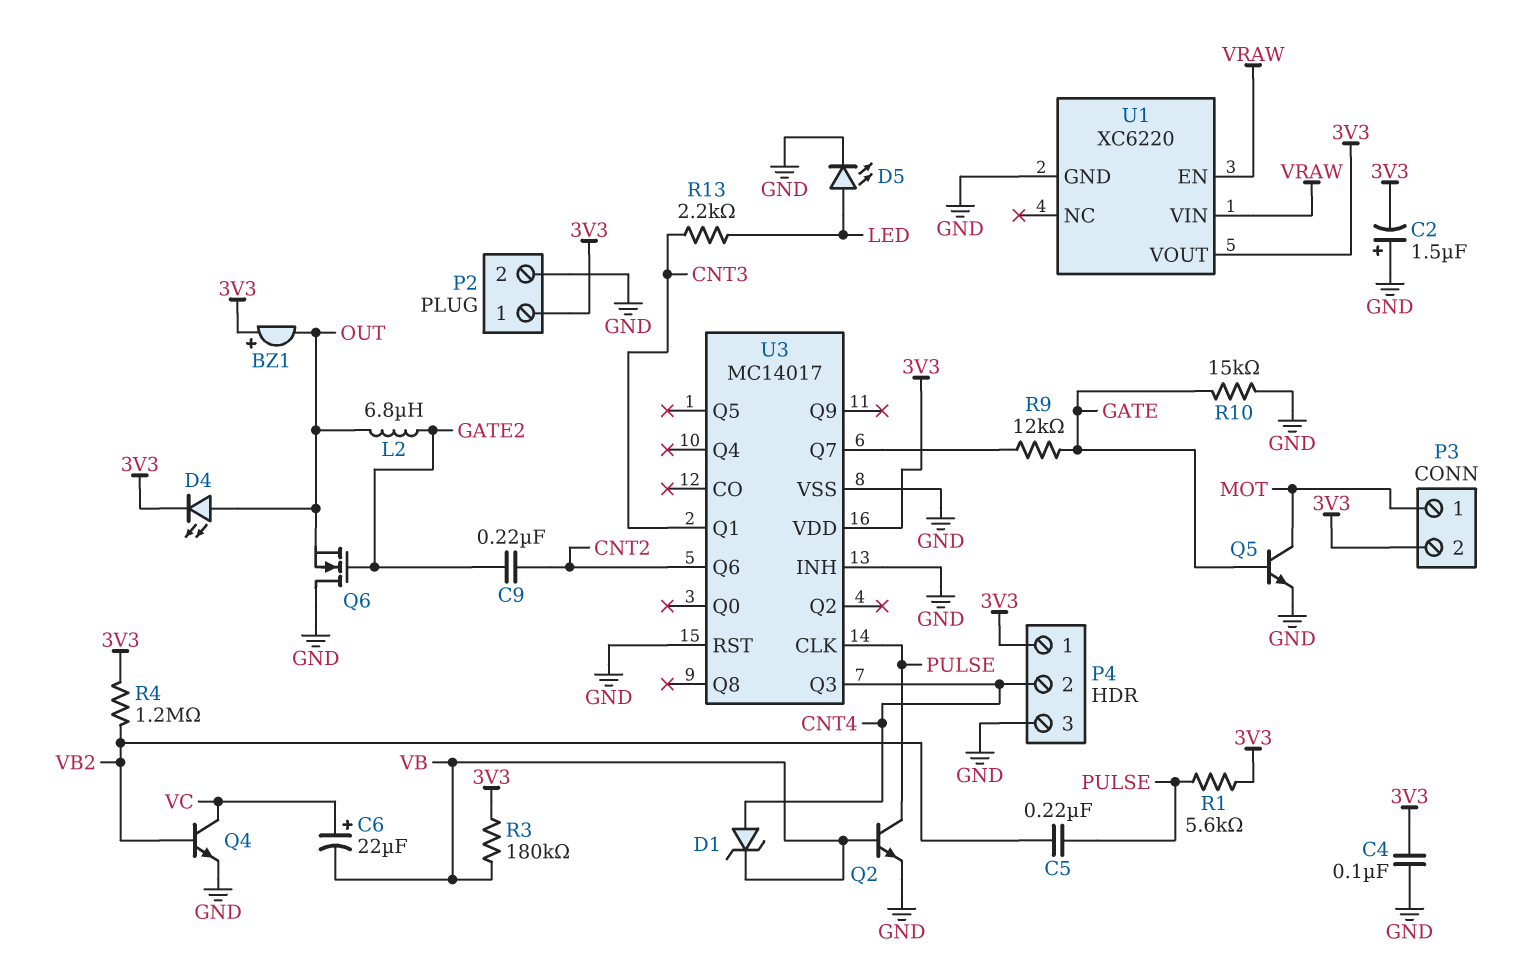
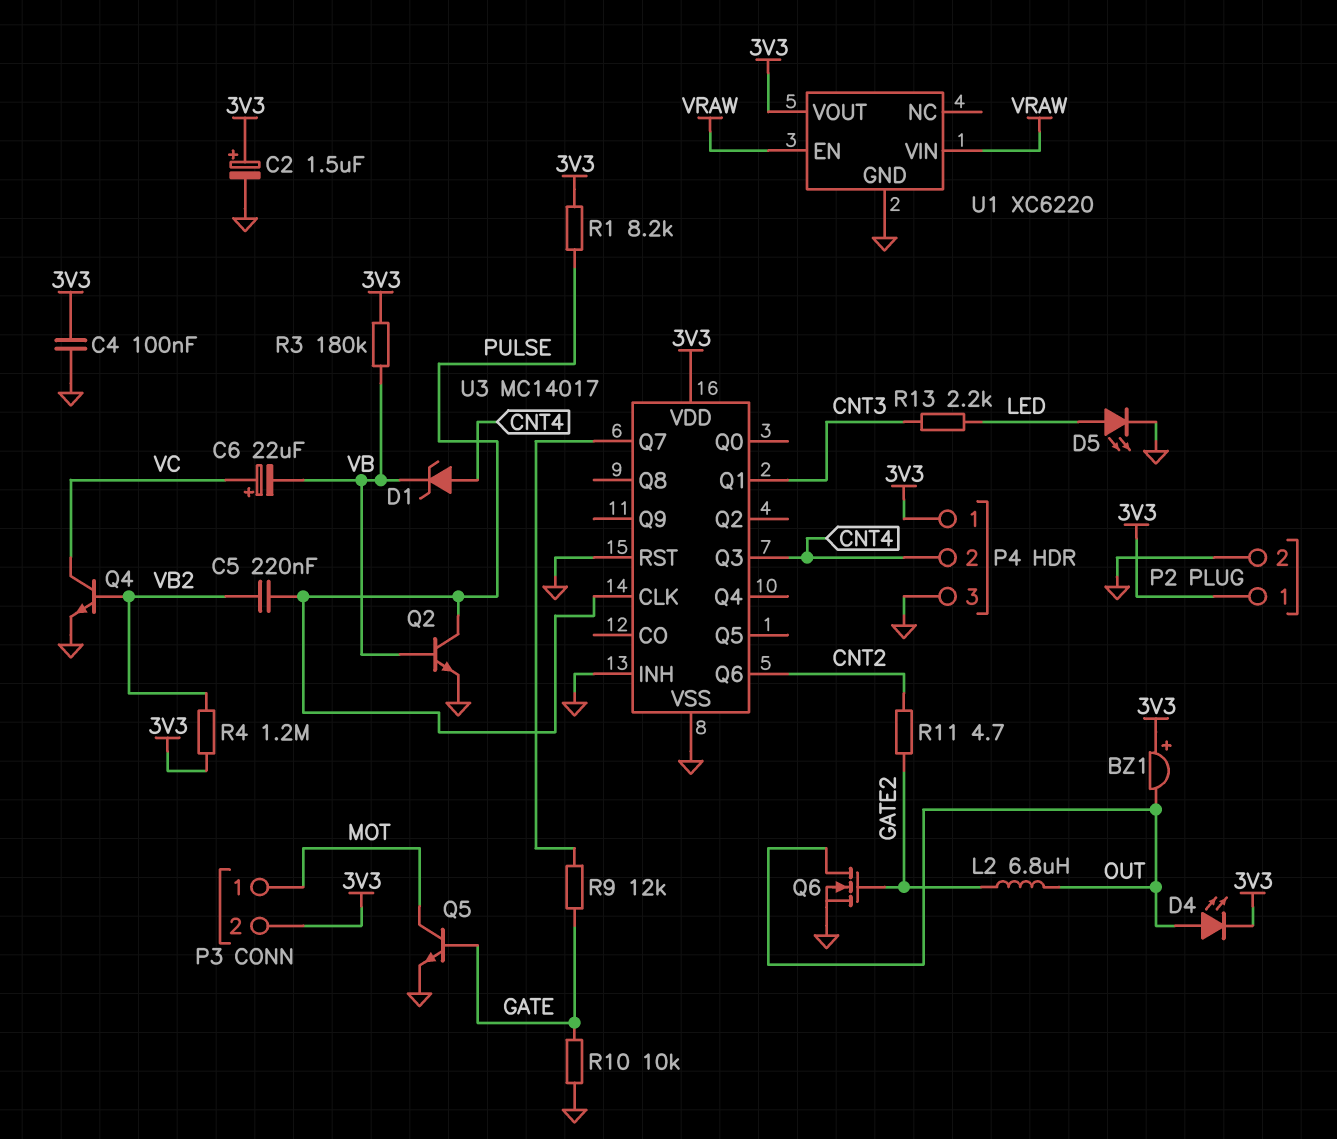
C2: 1.5uF (plus GND, minus 3V3) -> 1.5uF (plus 3V3, minus GND)
C9: 220nF (CNT2, GATE2) -> none
Q6: NMOS (G GATE2, D GND, S OUT) -> NMOS (G GATE2, D OUT, S GND)
R1: 5.6k (3V3, PULSE) -> 8.2k (3V3, PULSE)
R10: 15k (GATE, GND) -> 10k (GATE, GND)
R11: none -> 4.7 (CNT2, GATE2)

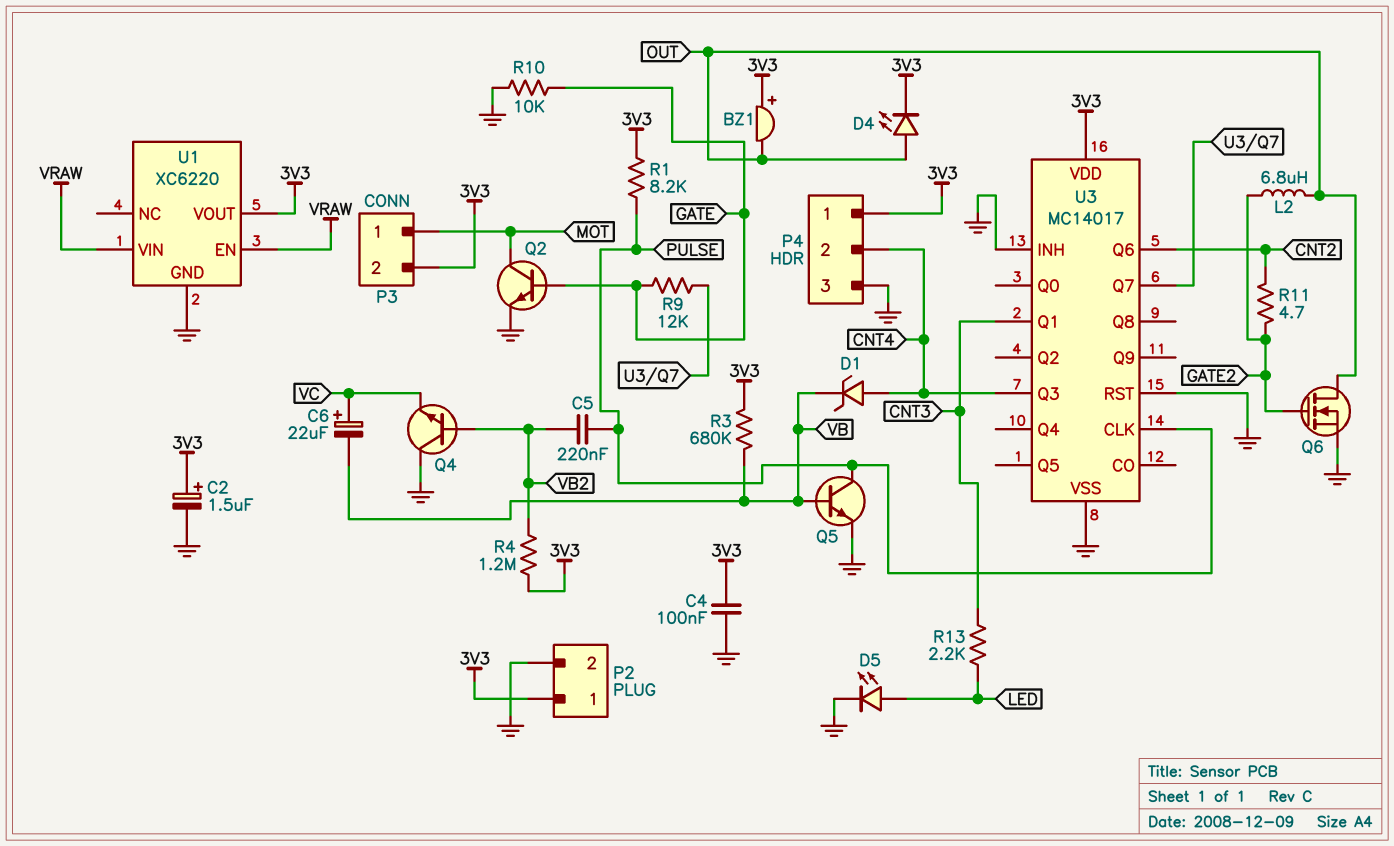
Q2: NPN (B VB, C PULSE, E GND) -> NPN (B GATE, C MOT, E GND)
Q4: NPN (B VB2, C VC, E GND) -> NPN (B VB2, C GND, E VC)
Q5: NPN (B GATE, C MOT, E GND) -> NPN (B VB, C PULSE, E GND)
R3: 180k (3V3, VB) -> 680k (3V3, VB)

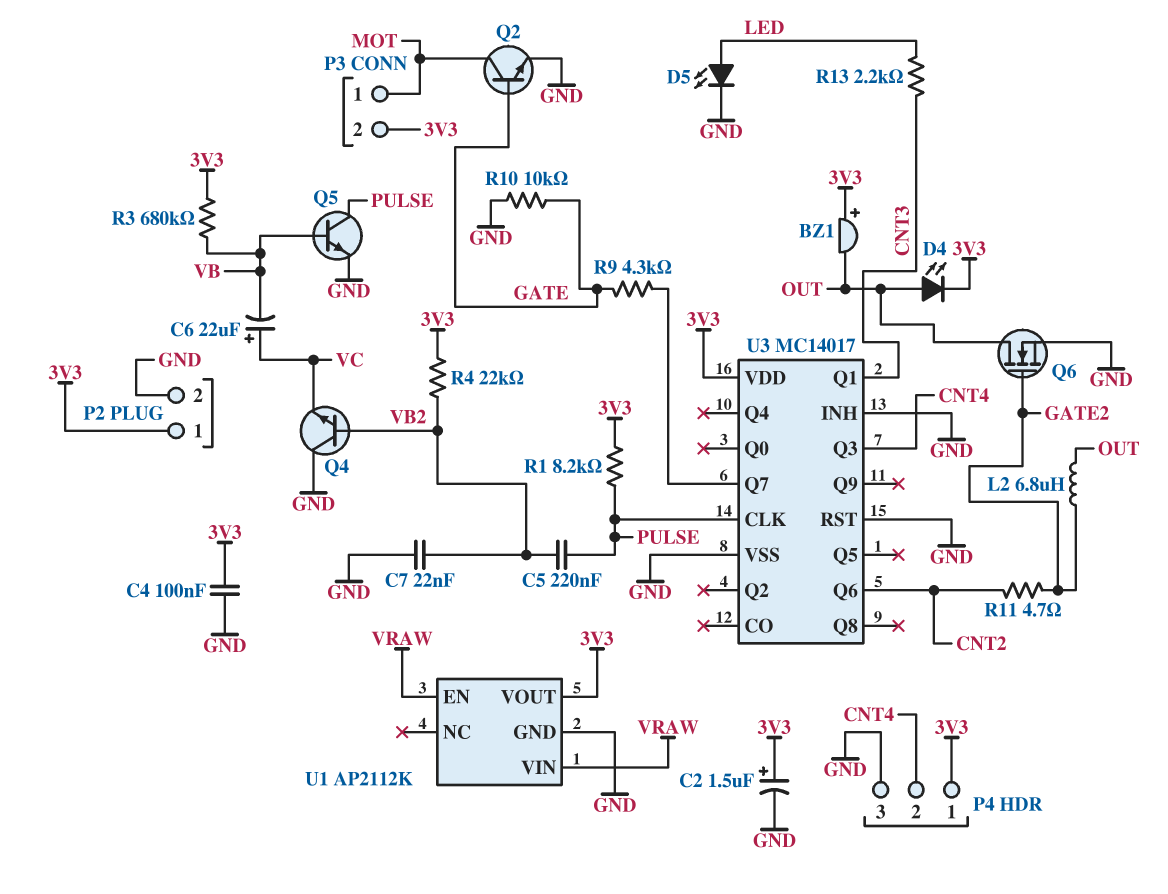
C7: none -> 22nF (GND, VB2)
D1: zener (A CNT4, K VB) -> none
R4: 1.2M (3V3, VB2) -> 22k (3V3, VB2)
R9: 12k (GATE, U3/Q7) -> 4.3k (GATE, U3/Q7)
U1: XC6220 -> AP2112K

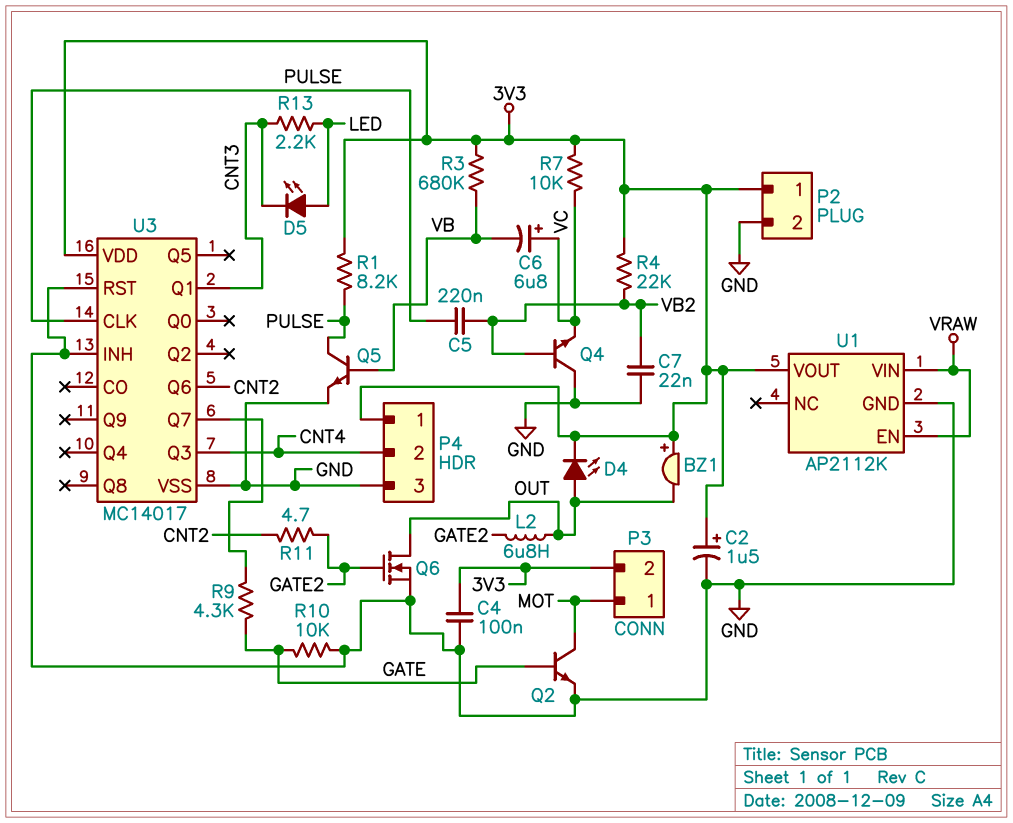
C6: 22uF (plus VC, minus VB) -> 6.8uF (plus VC, minus VB)
D5: LED (A LED, K GND) -> LED (A LED, K CNT3)
R7: none -> 10k (3V3, VC)

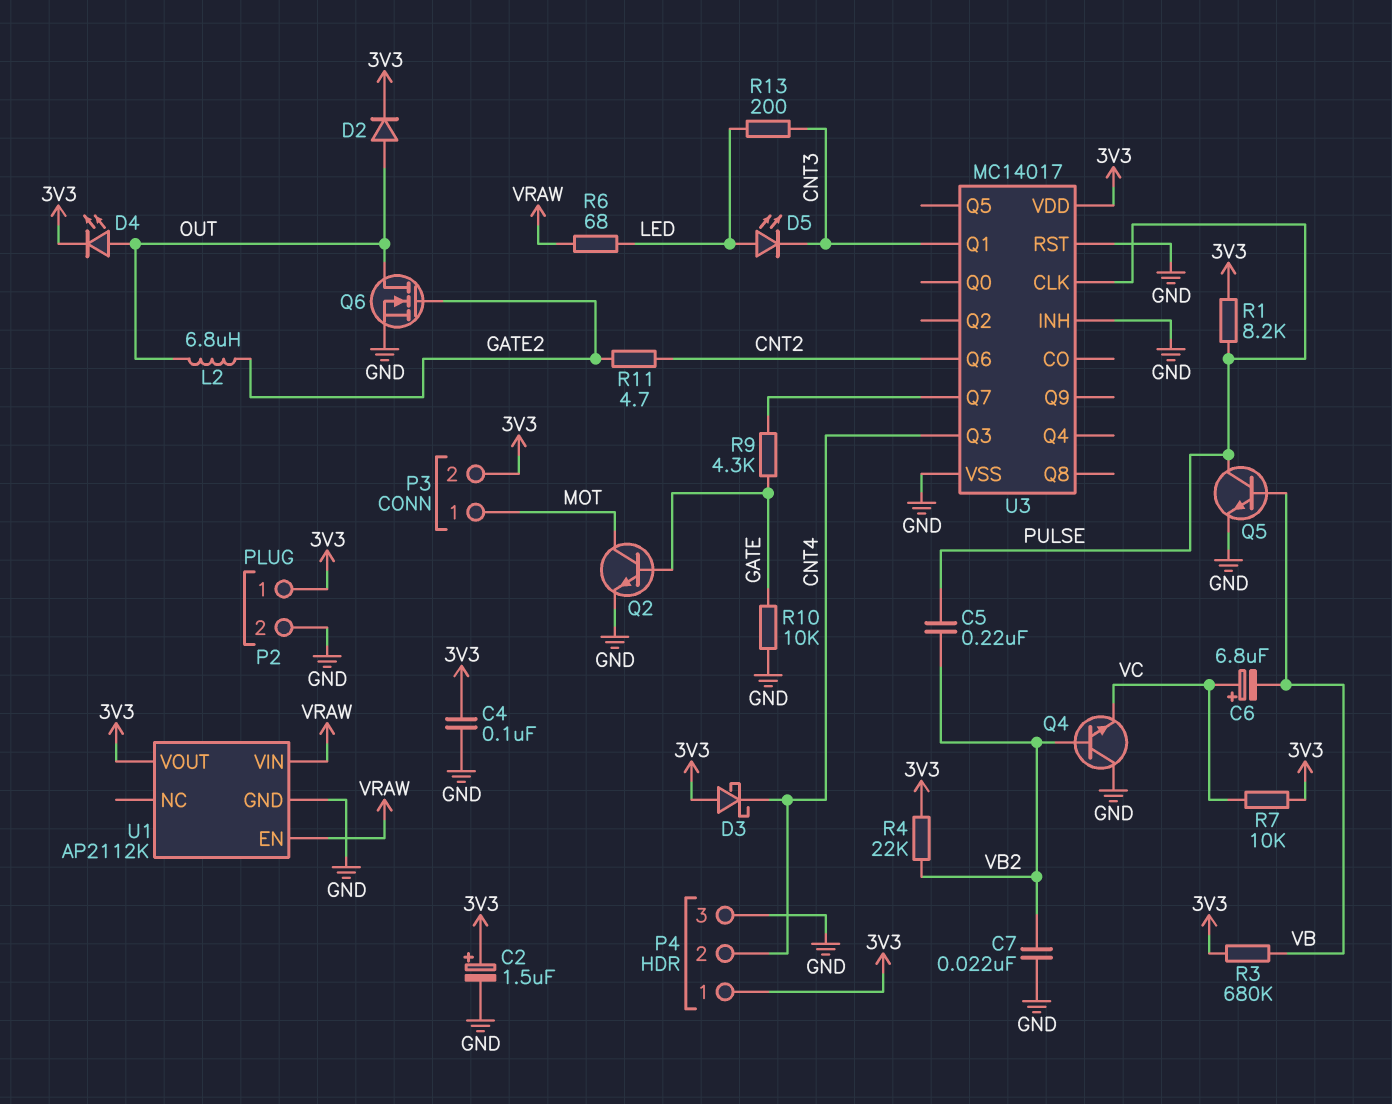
BZ1: buzzer (plus 3V3, minus OUT) -> none
D2: none -> diode (A OUT, K 3V3)
D3: none -> schottky (A 3V3, K CNT4)
R6: none -> 68 (LED, VRAW)
R13: 2.2k (CNT3, LED) -> 200 (CNT3, LED)

